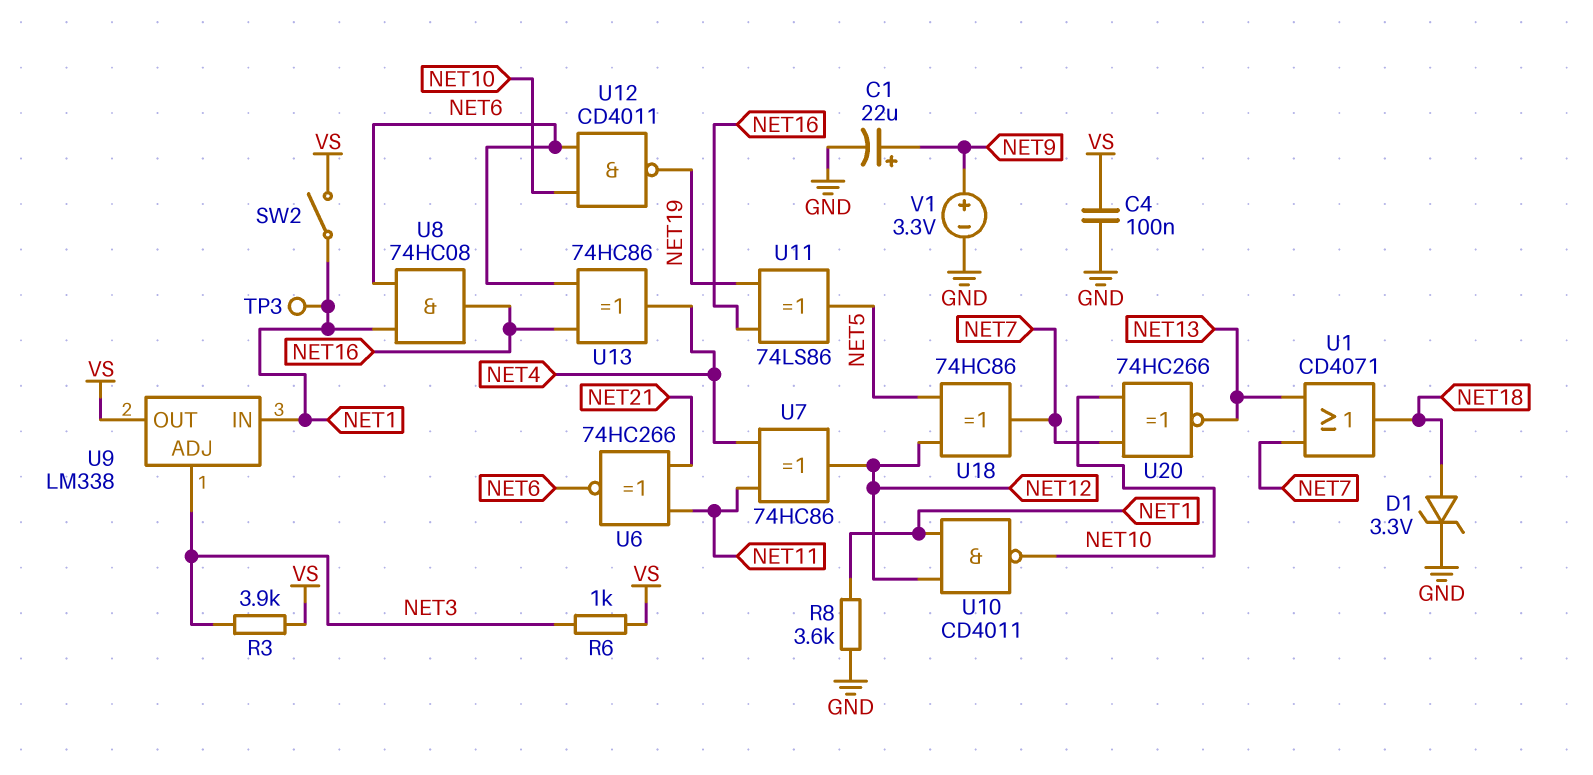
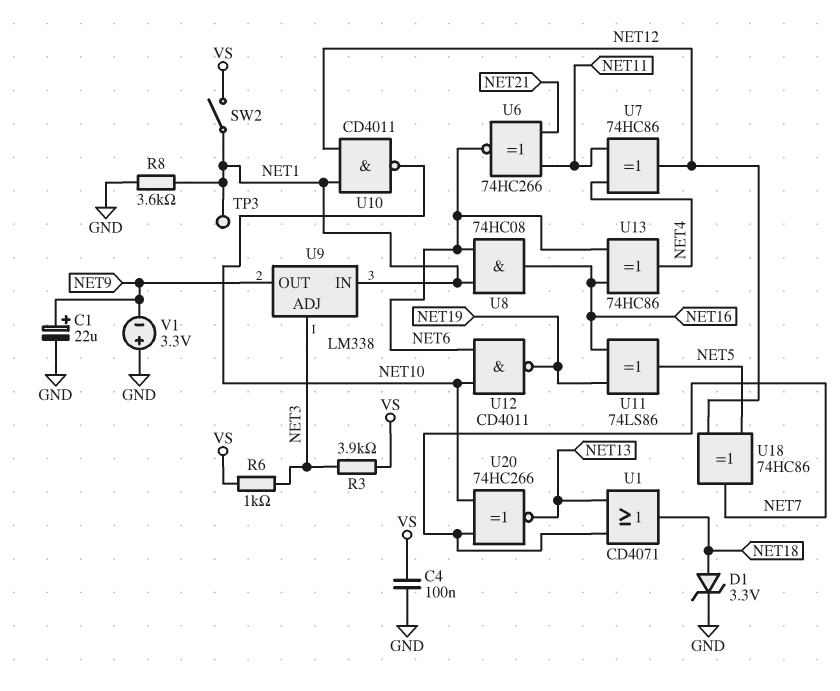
U9 pin OUT: VS -> NET9
V1: 3.3V (plus NET9, minus GND) -> 3.3V (plus GND, minus NET9)

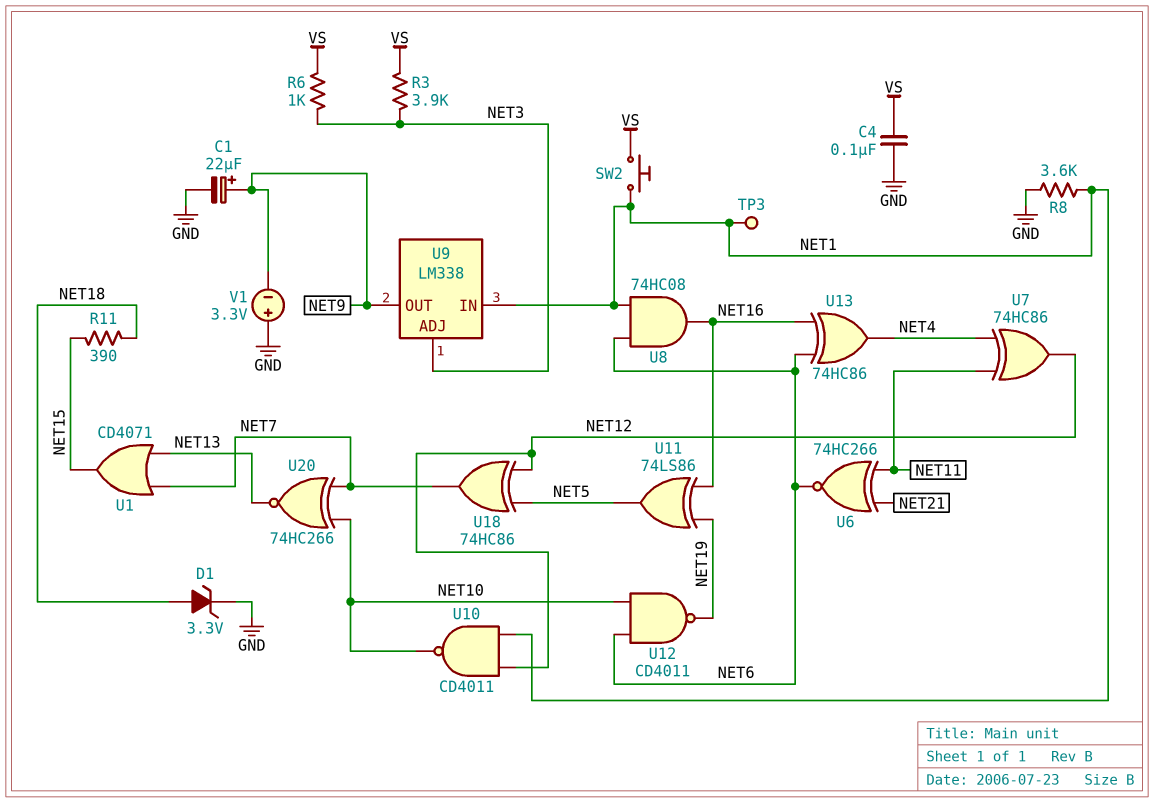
R11: none -> 390 (NET15, NET18)
SW2: switch (NET1, VS) -> button (NET1, VS)
U1: OR CD4071 (in NET7, in NET13, out NET18) -> OR CD4071 (in NET7, in NET13, out NET15)

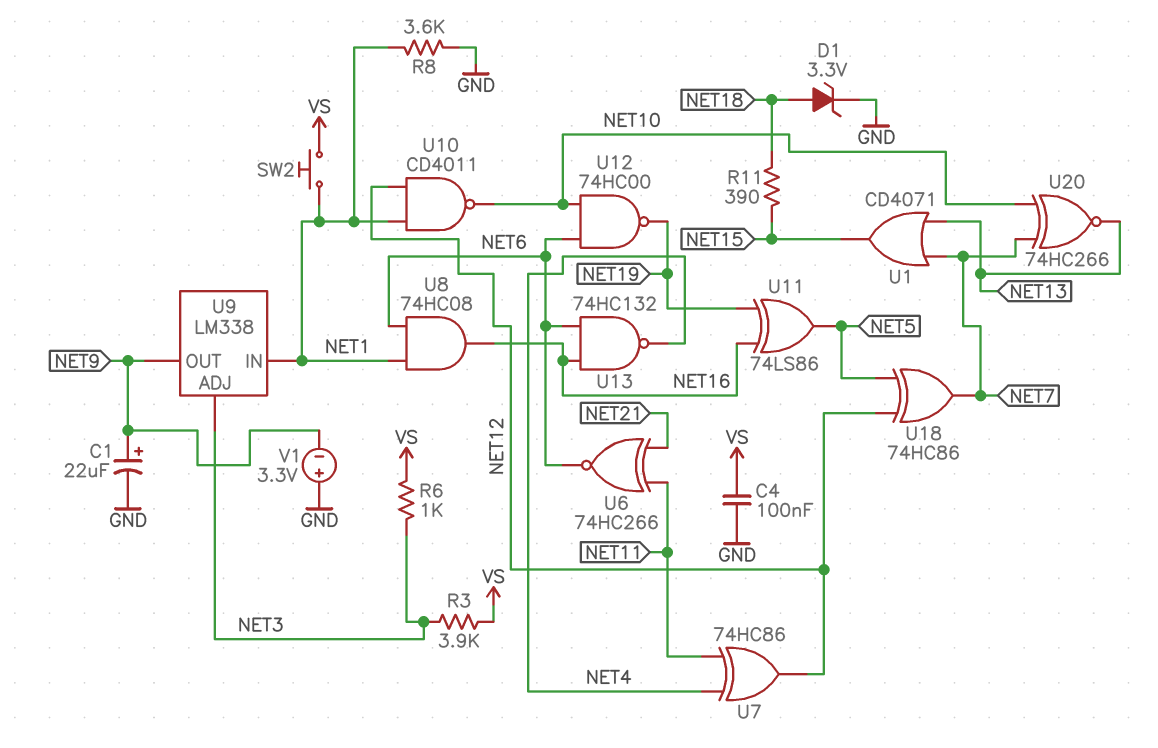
TP3: test point (NET1) -> none
U12: NAND CD4011 (in NET6, in NET10, out NET19) -> NAND 74HC00 (in NET6, in NET10, out NET19)
U13: XOR 74HC86 (in NET6, in NET16, out NET4) -> NAND 74HC132 (in NET6, in NET16, out NET4)

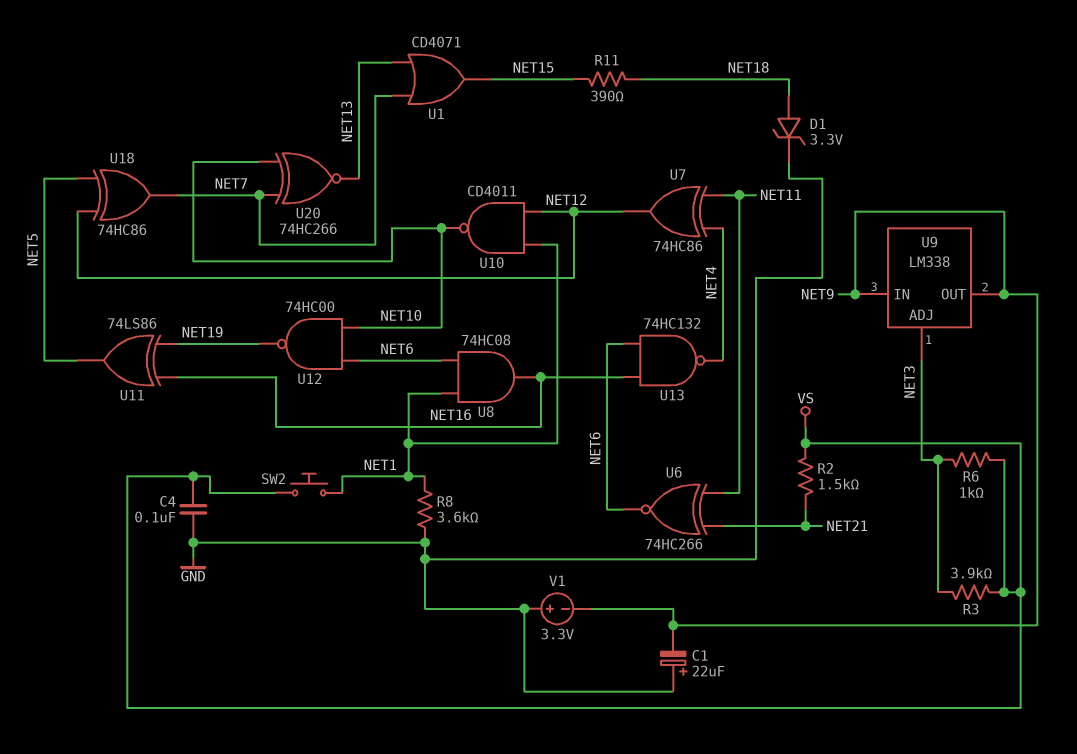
C1: 22uF (plus NET9, minus GND) -> 22uF (plus GND, minus NET9)
R2: none -> 1.5k (NET21, VS)
U9 pin IN: NET1 -> NET9

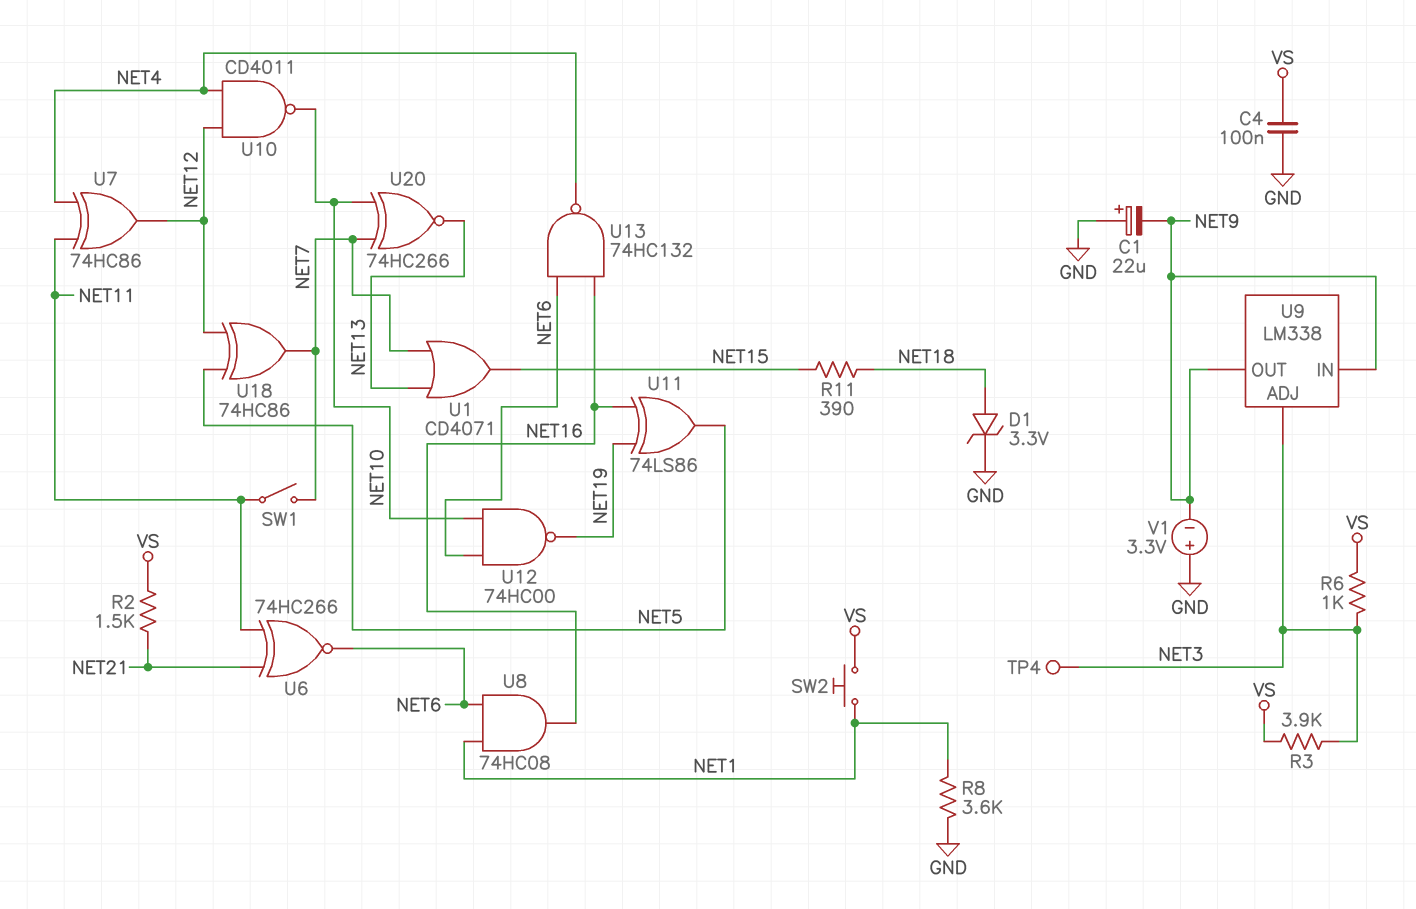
SW1: none -> switch (NET7, NET11)
TP4: none -> test point (NET3)
U10: NAND CD4011 (in NET1, in NET12, out NET10) -> NAND CD4011 (in NET4, in NET12, out NET10)

